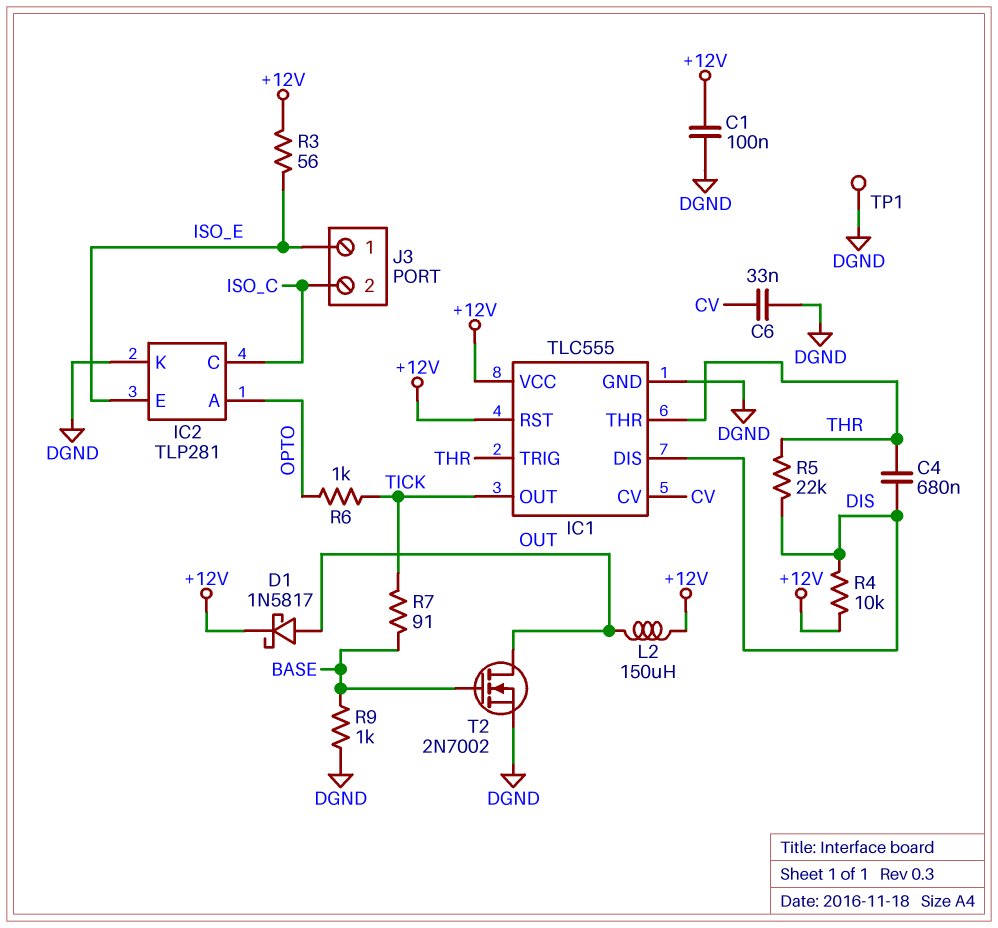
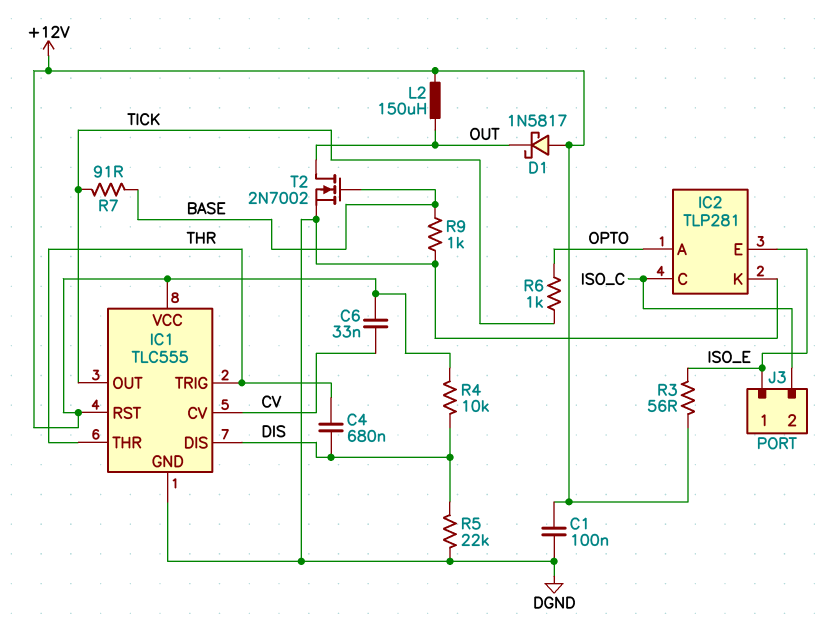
C6: 33nF (CV, DGND) -> 33nF (+12V, CV)
D1: schottky 1N5817 (A OUT, K +12V) -> schottky 1N5817 (A +12V, K OUT)
R5: 22k (DIS, THR) -> 22k (DGND, DIS)
TP1: test point (DGND) -> none

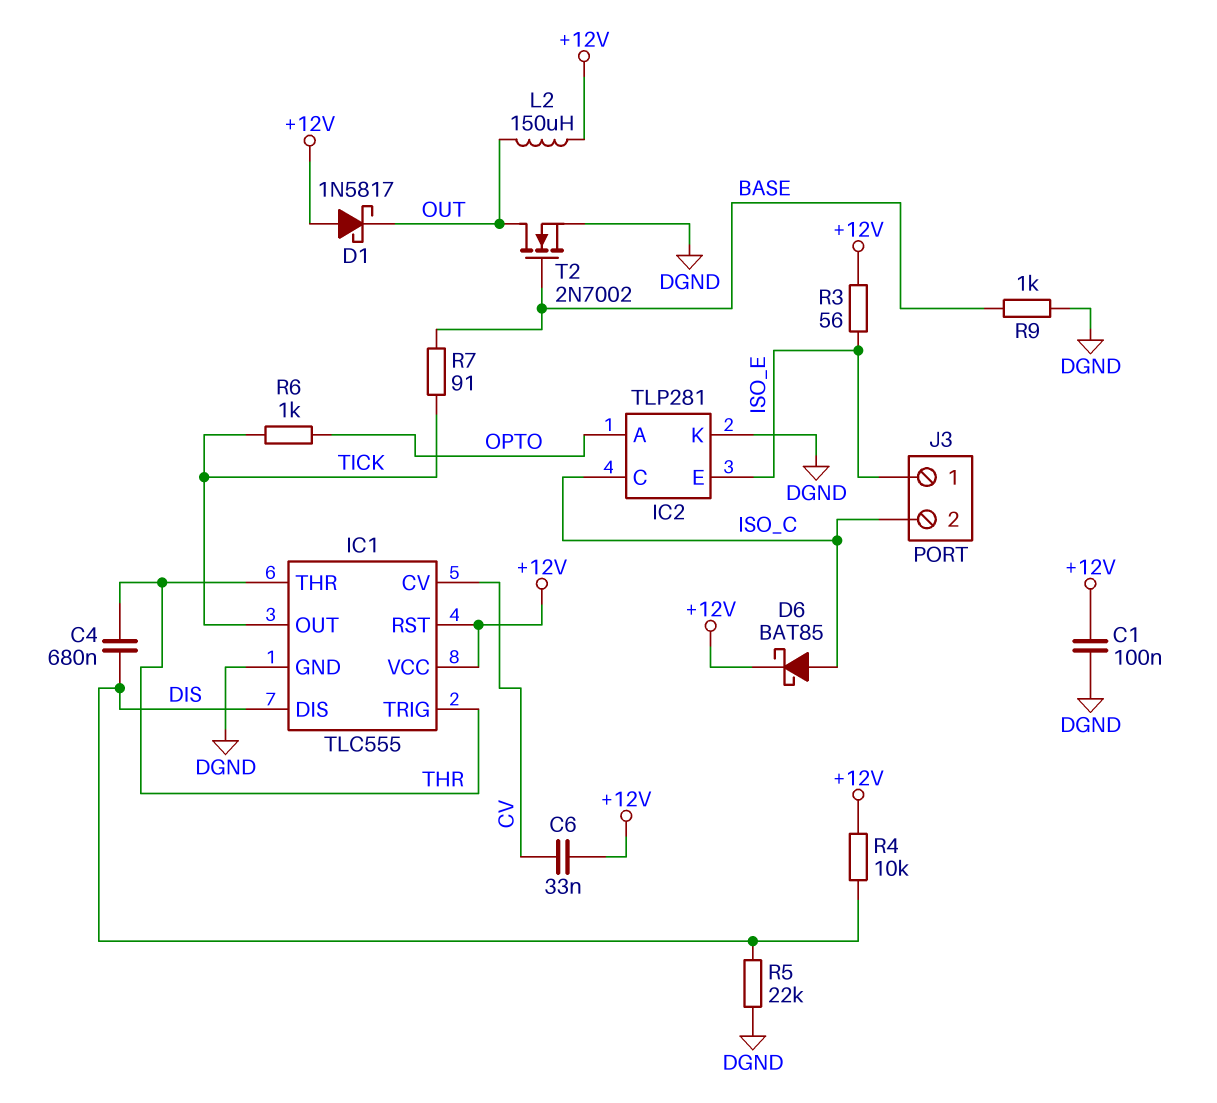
D6: none -> schottky BAT85 (A ISO_C, K +12V)

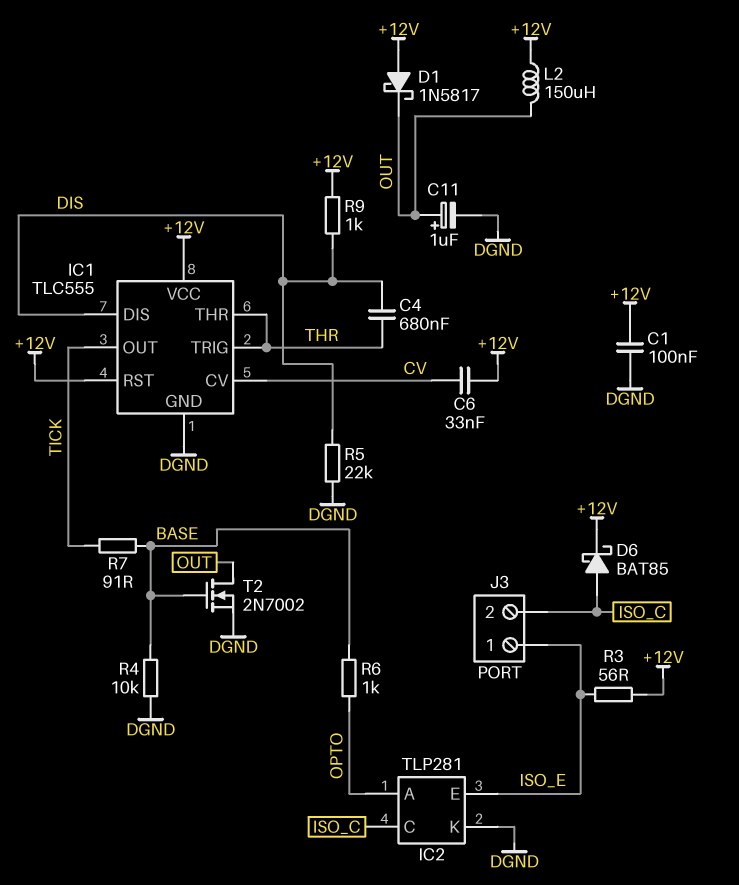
C11: none -> 1uF (plus OUT, minus DGND)
R4: 10k (+12V, DIS) -> 10k (BASE, DGND)
R6: 1k (OPTO, TICK) -> 1k (BASE, OPTO)
R9: 1k (BASE, DGND) -> 1k (+12V, DIS)

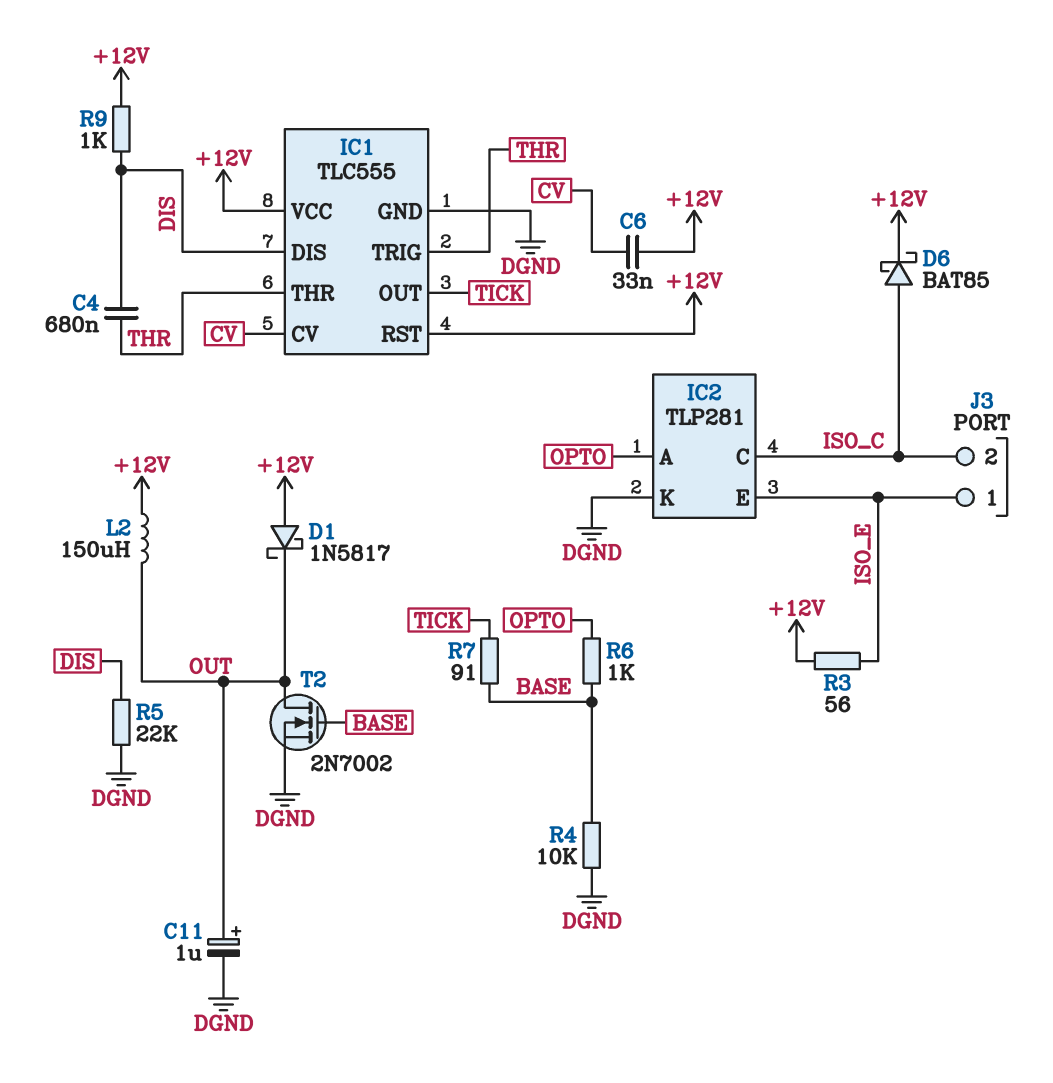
C1: 100nF (+12V, DGND) -> none

